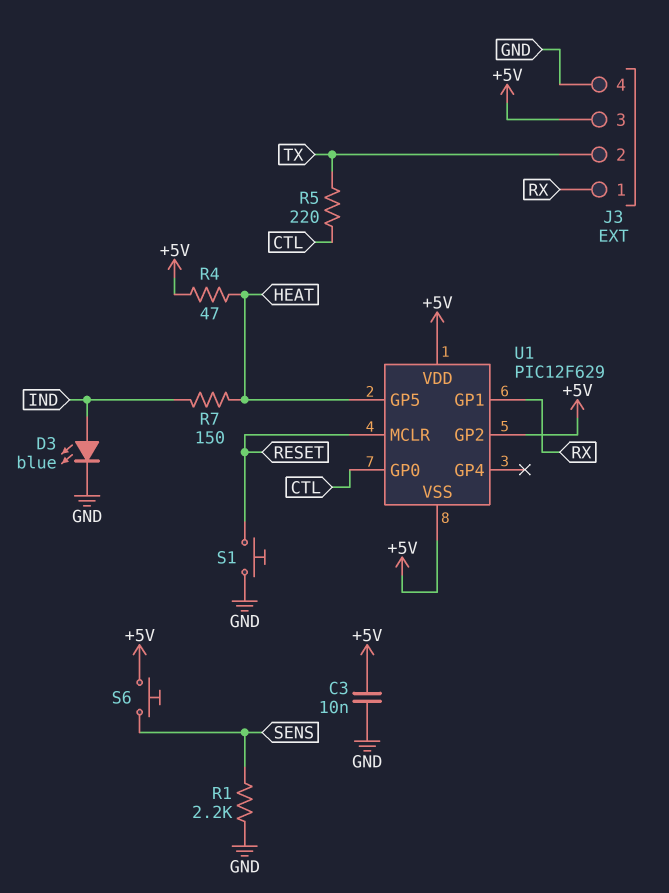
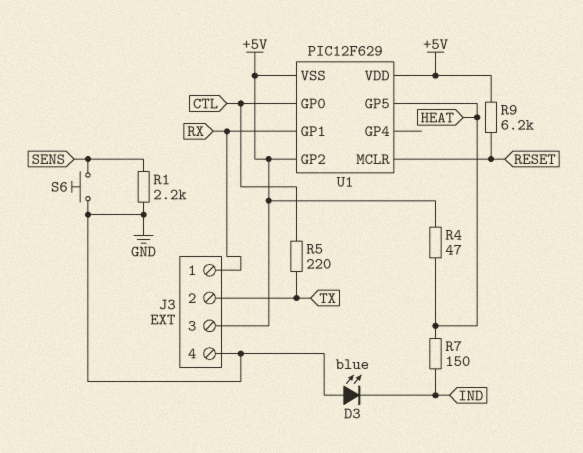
C3: 10nF (+5V, GND) -> none
D3: LED blue (A IND, K GND) -> LED blue (A GND, K IND)
R9: none -> 6.2k (+5V, RESET)
S1: button (GND, RESET) -> none
S6: button (+5V, SENS) -> button (GND, SENS)

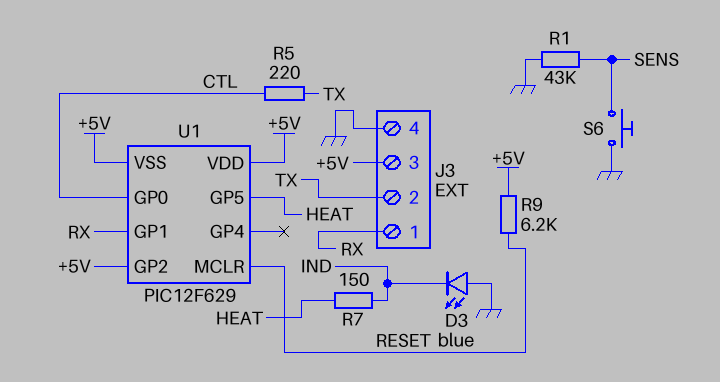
R1: 2.2k (GND, SENS) -> 43k (GND, SENS)
R4: 47 (+5V, HEAT) -> none

